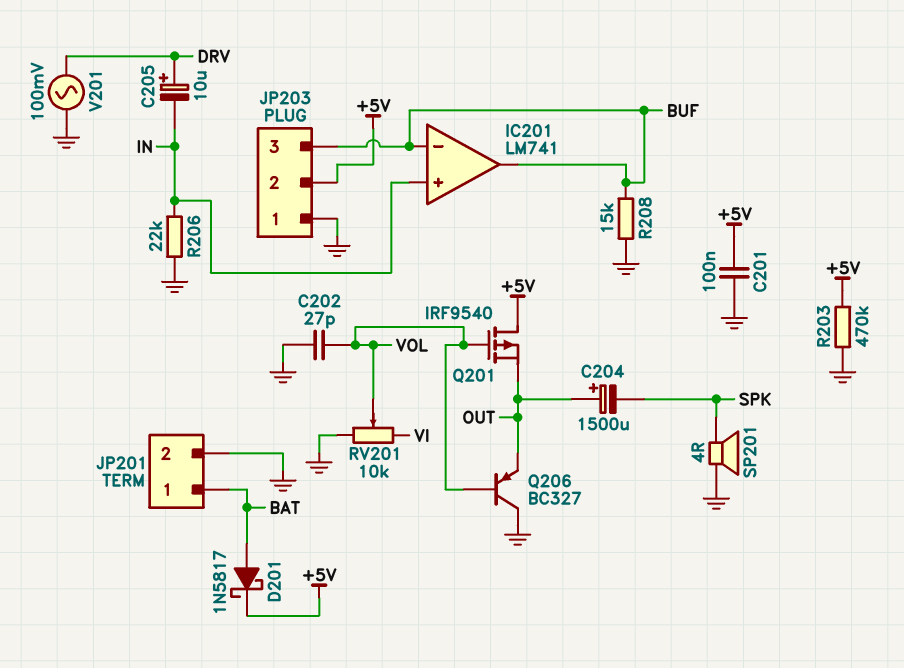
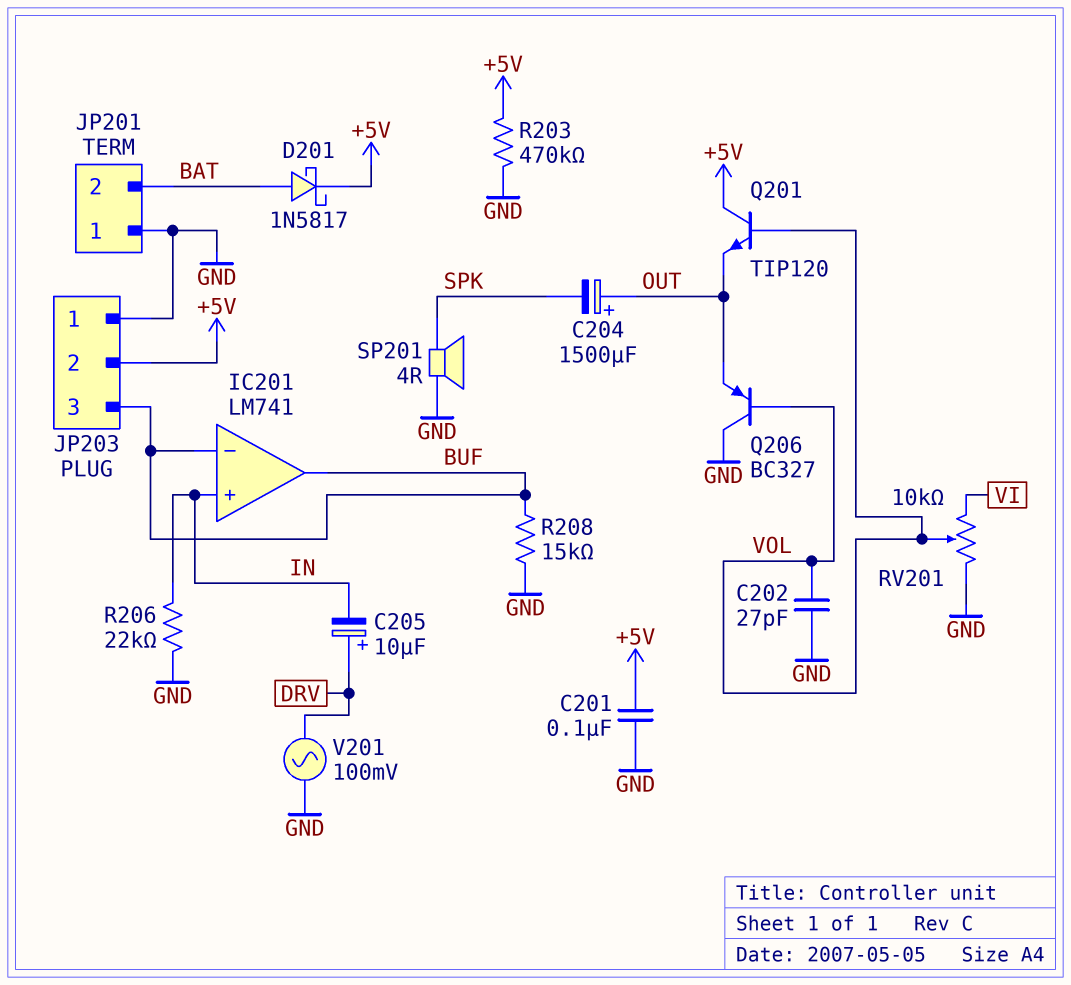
JP201 pin 1: BAT -> GND
JP201 pin 2: GND -> BAT
Q201: PMOS IRF9540 (G VOL, D +5V, S OUT) -> NPN TIP120 (B VOL, C +5V, E OUT)

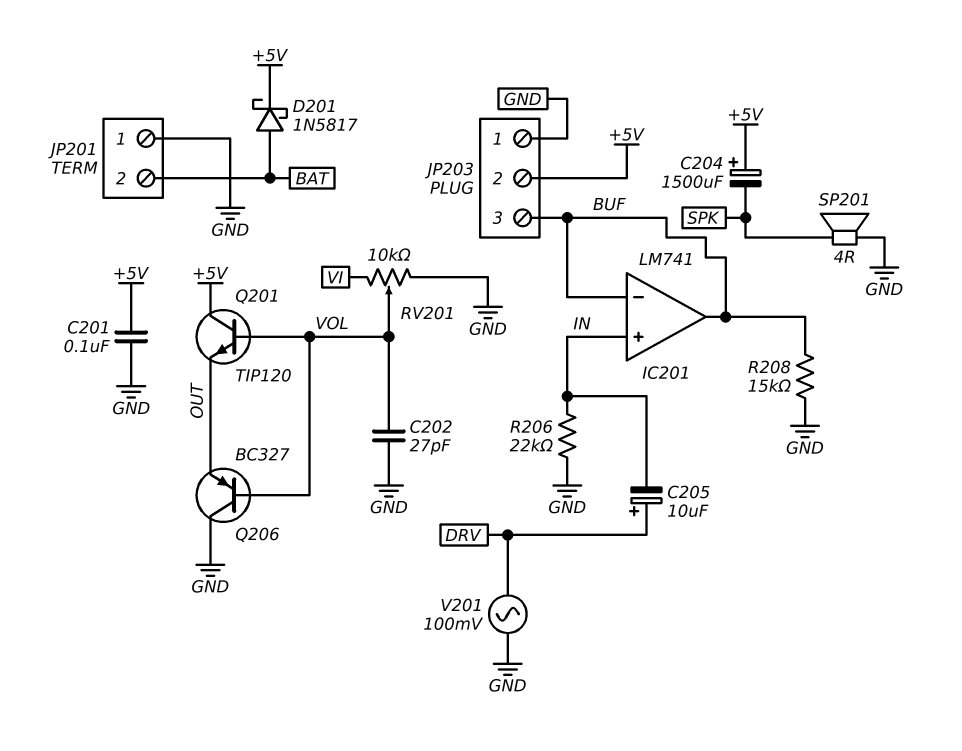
C204: 1500uF (plus OUT, minus SPK) -> 1500uF (plus +5V, minus SPK)
R203: 470k (+5V, GND) -> none

